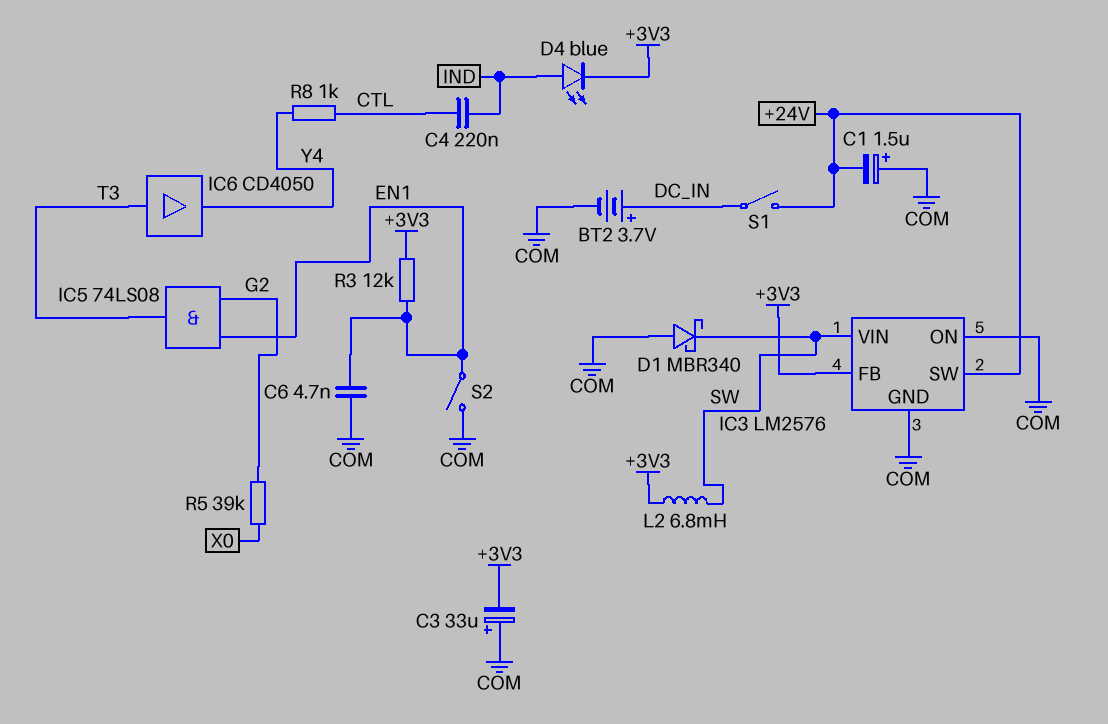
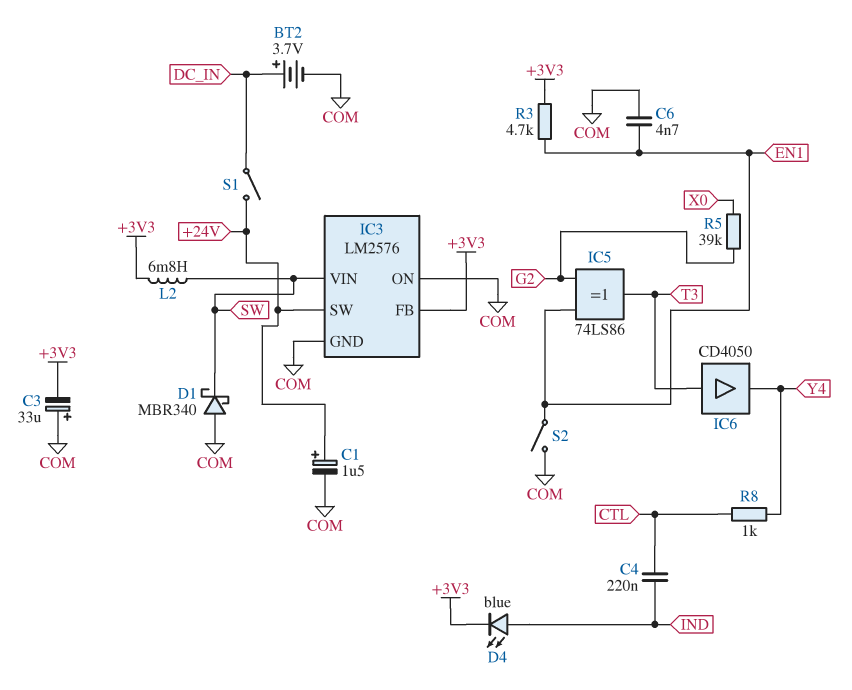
C1: 1.5uF (plus COM, minus +24V) -> 1.5uF (plus +24V, minus COM)
IC5: AND 74LS08 (in EN1, in G2, out T3) -> XOR 74LS86 (in EN1, in G2, out T3)
R3: 12k (+3V3, EN1) -> 4.7k (+3V3, EN1)

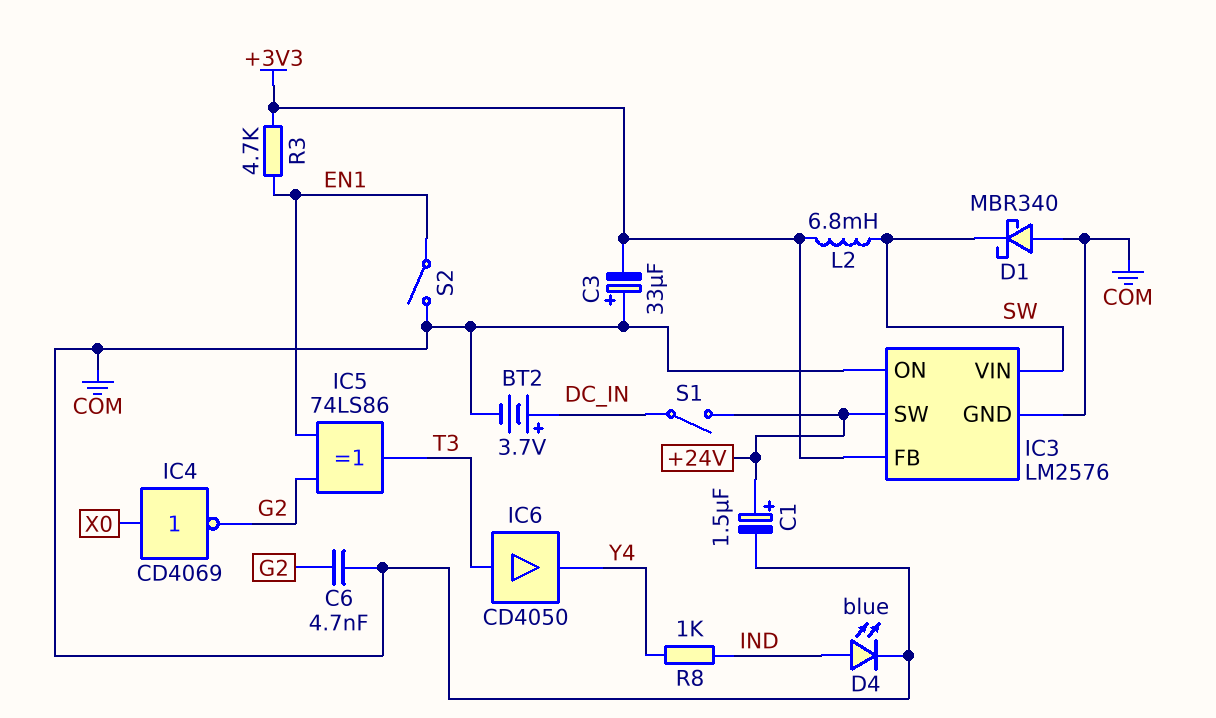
C4: 220nF (CTL, IND) -> none
C6: 4.7nF (COM, EN1) -> 4.7nF (COM, G2)
D4: LED blue (A IND, K +3V3) -> LED blue (A IND, K COM)
IC4: none -> NOT CD4069 (in X0, out G2)
R5: 39k (G2, X0) -> none
R8: 1k (CTL, Y4) -> 1k (IND, Y4)

